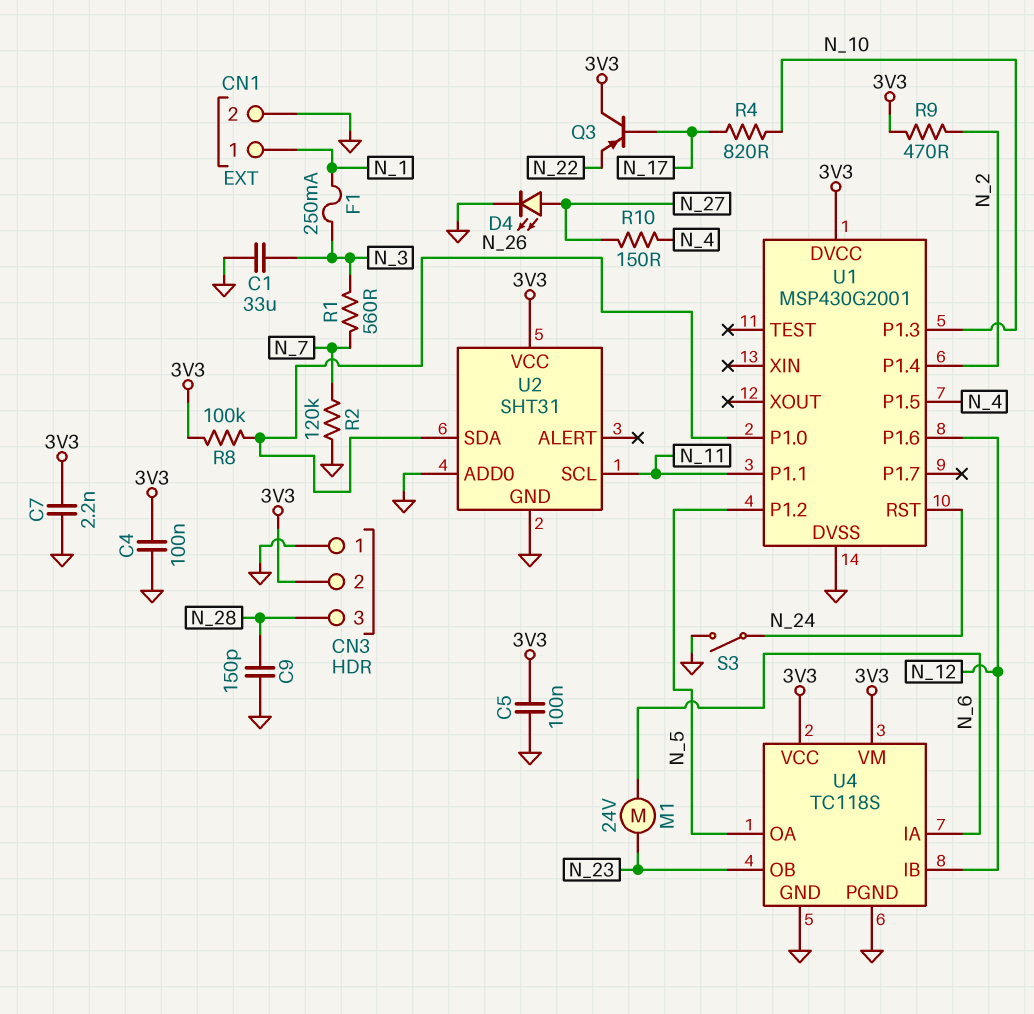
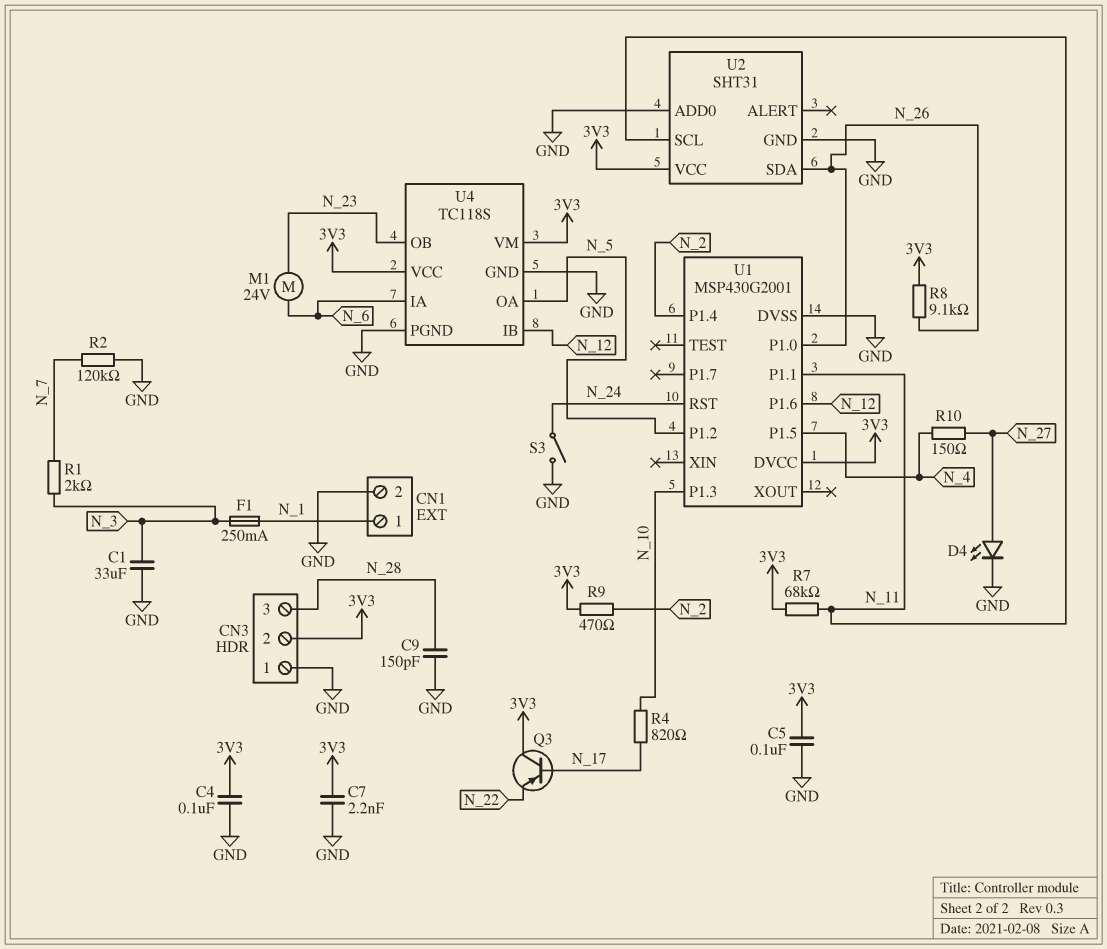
R1: 560 (N_3, N_7) -> 2k (N_3, N_7)
R7: none -> 68k (3V3, N_11)
R8: 100k (3V3, N_26) -> 9.1k (3V3, N_26)

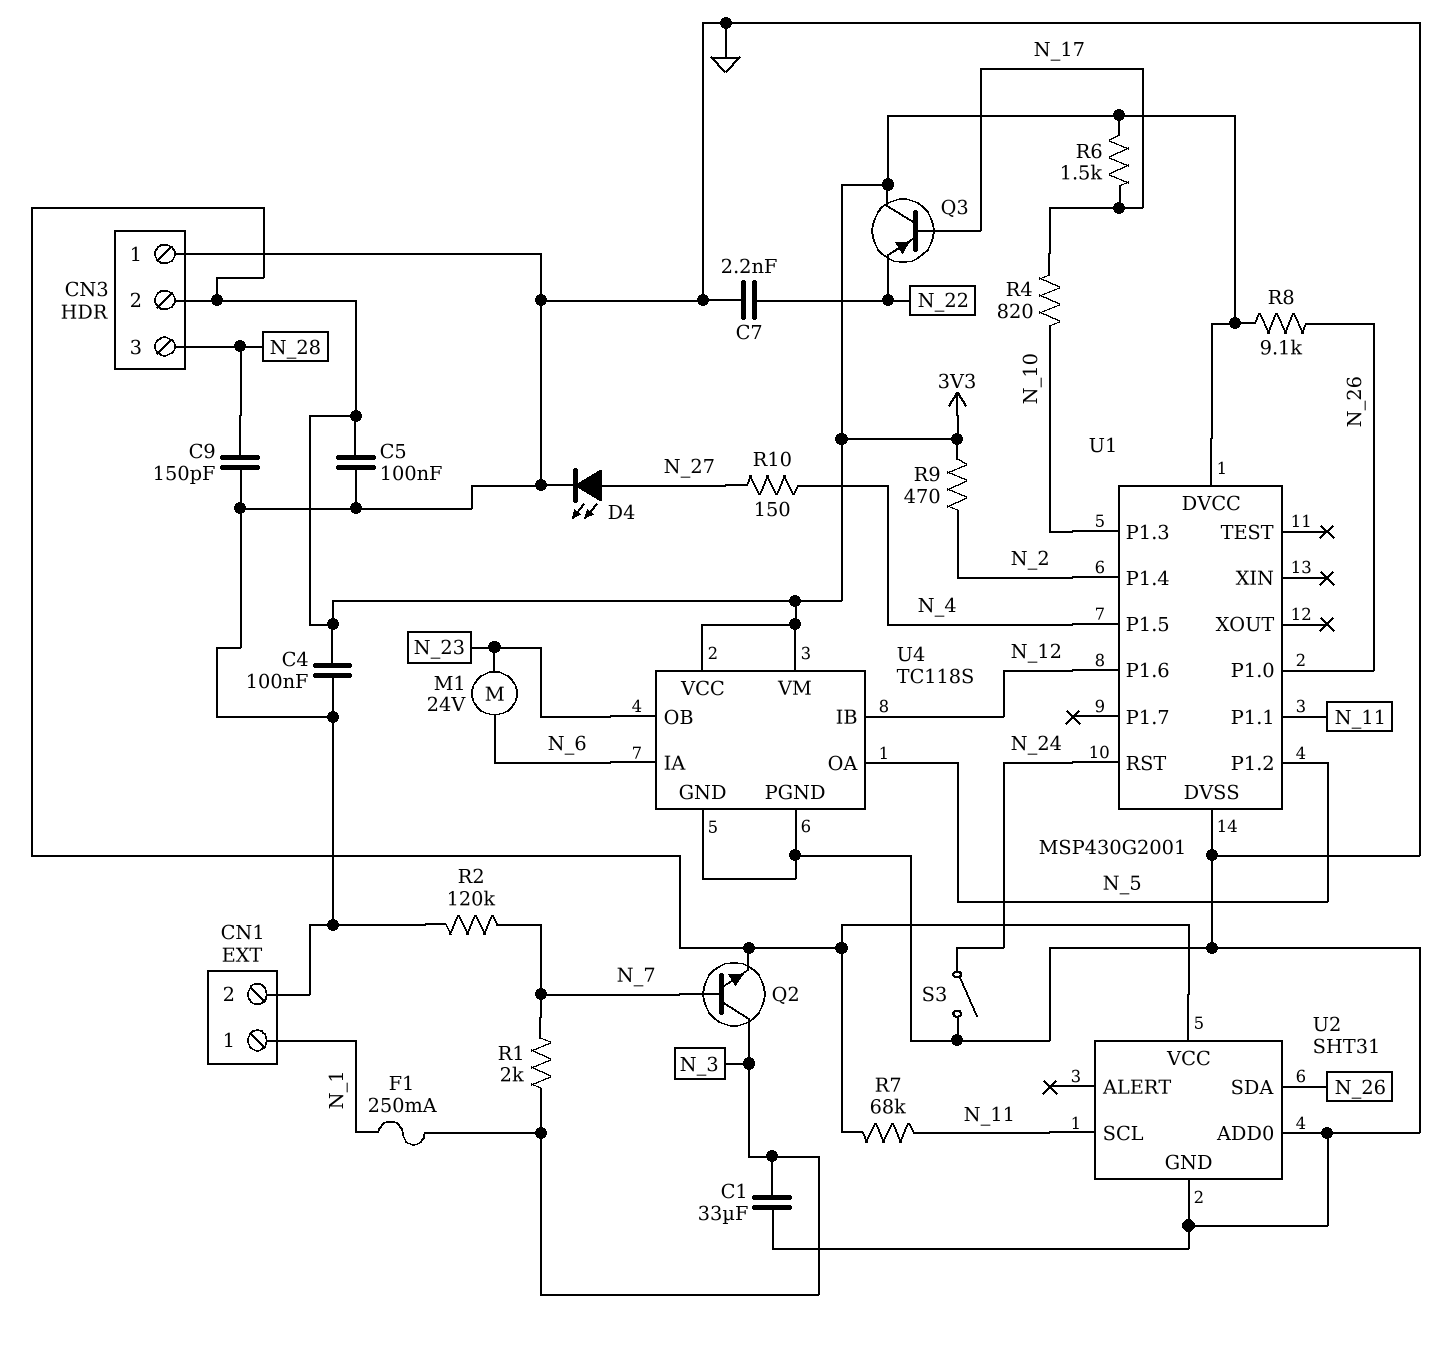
C7: 2.2nF (3V3, GND) -> 2.2nF (GND, N_22)
Q2: none -> NPN (B N_7, C N_3, E 3V3)
R6: none -> 1.5k (3V3, N_17)

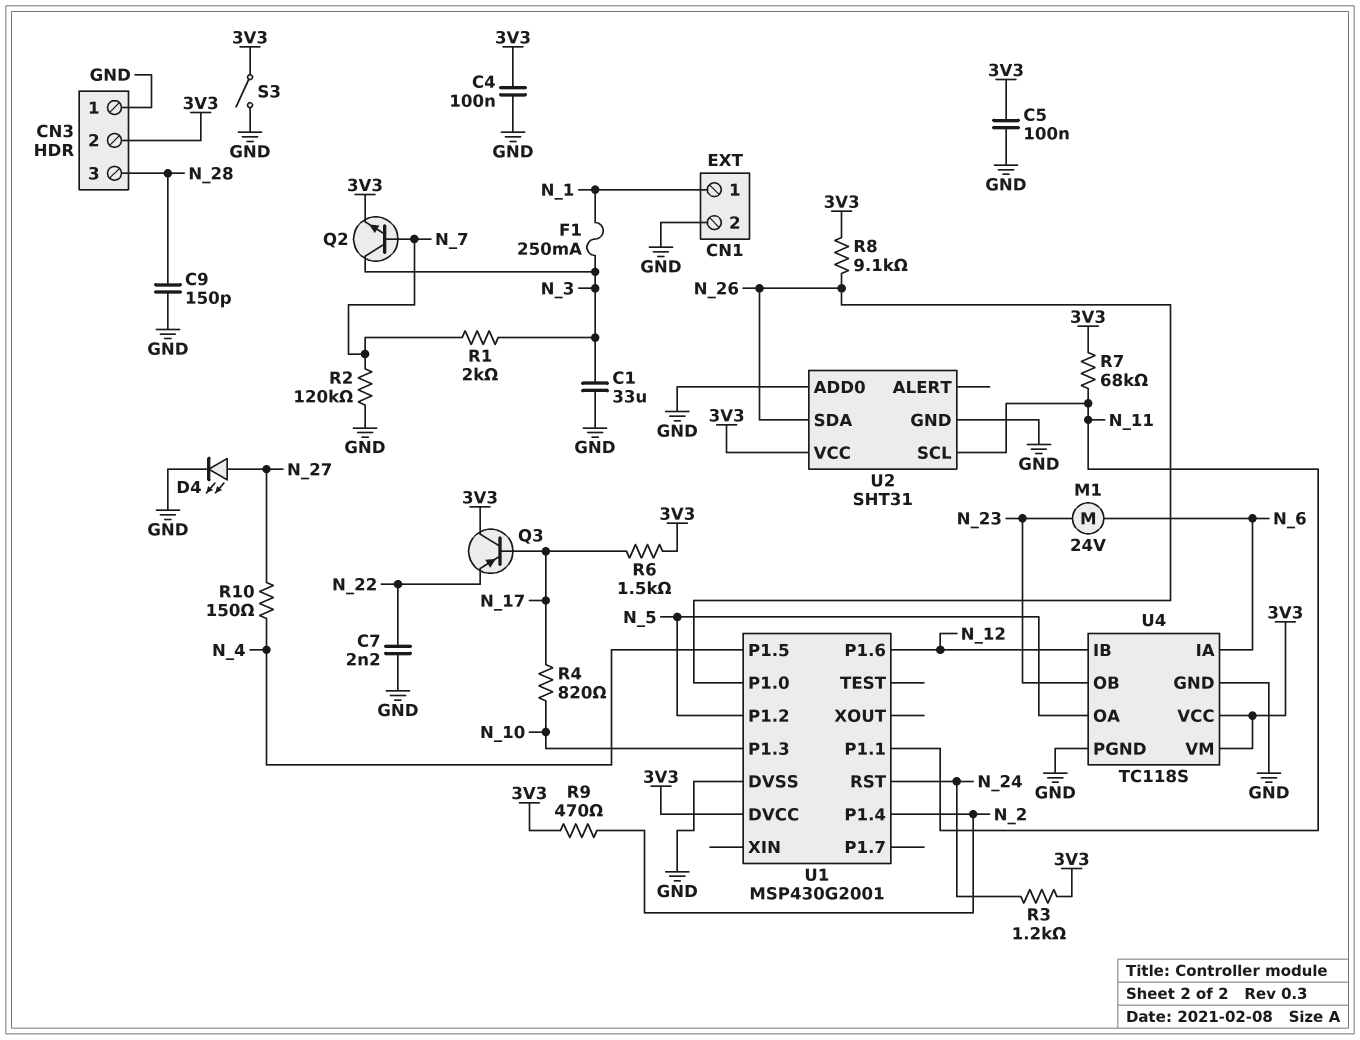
R3: none -> 1.2k (3V3, N_24)
S3: switch (GND, N_24) -> switch (3V3, GND)

